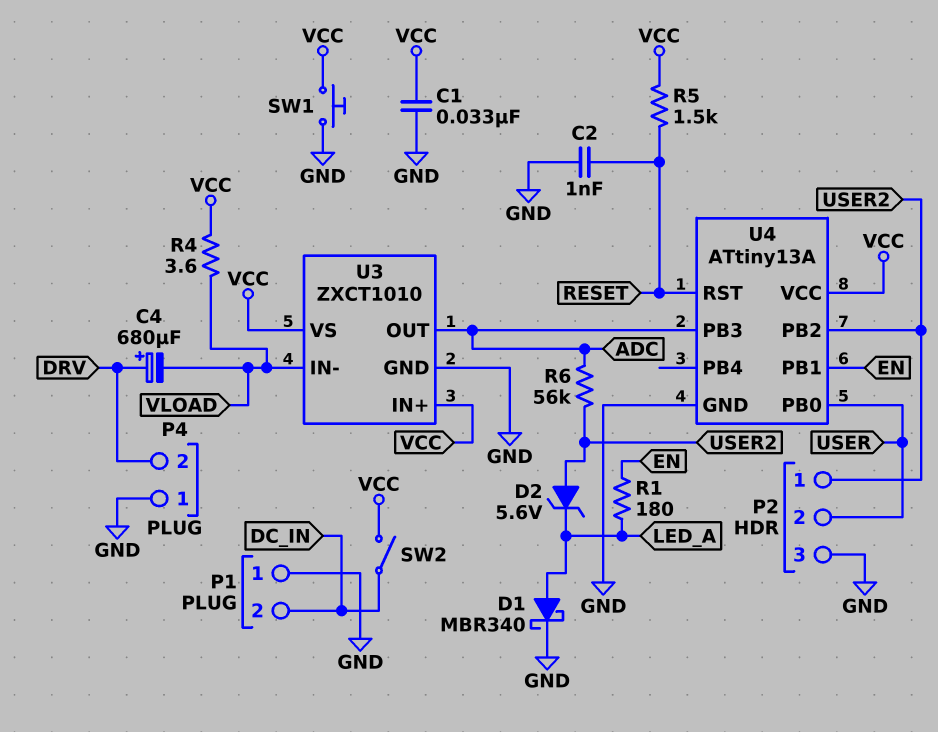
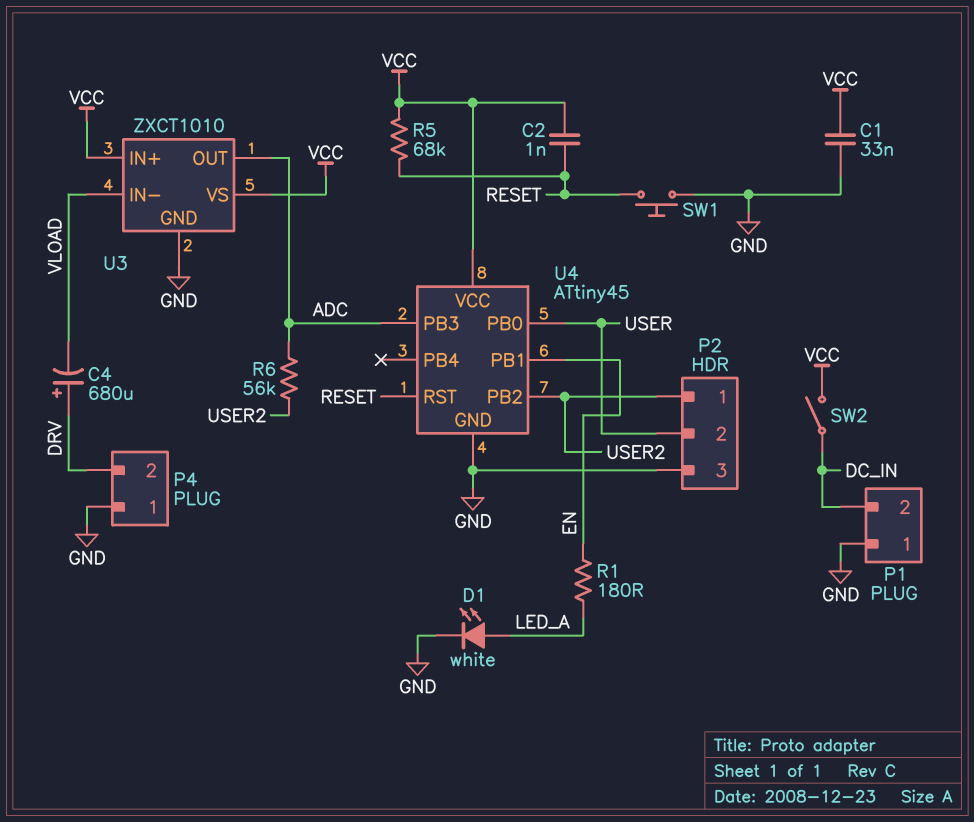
C2: 1nF (GND, RESET) -> 1nF (RESET, VCC)
D1: schottky MBR340 (A LED_A, K GND) -> LED white (A LED_A, K GND)
D2: zener 5.6V (A USER2, K LED_A) -> none
R4: 3.6 (VCC, VLOAD) -> none
R5: 1.5k (RESET, VCC) -> 68k (RESET, VCC)
SW1: button (GND, VCC) -> button (GND, RESET)
U4: ATtiny13A -> ATtiny45

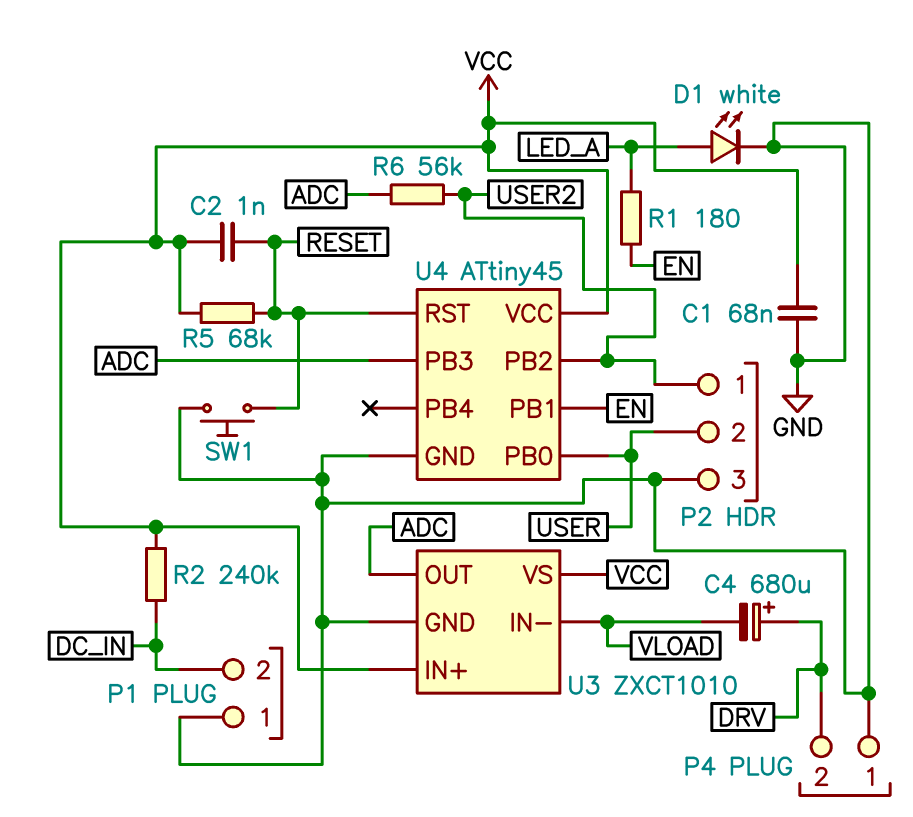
C1: 33nF (GND, VCC) -> 68nF (GND, VCC)
R2: none -> 240k (DC_IN, VCC)
SW2: switch (DC_IN, VCC) -> none

